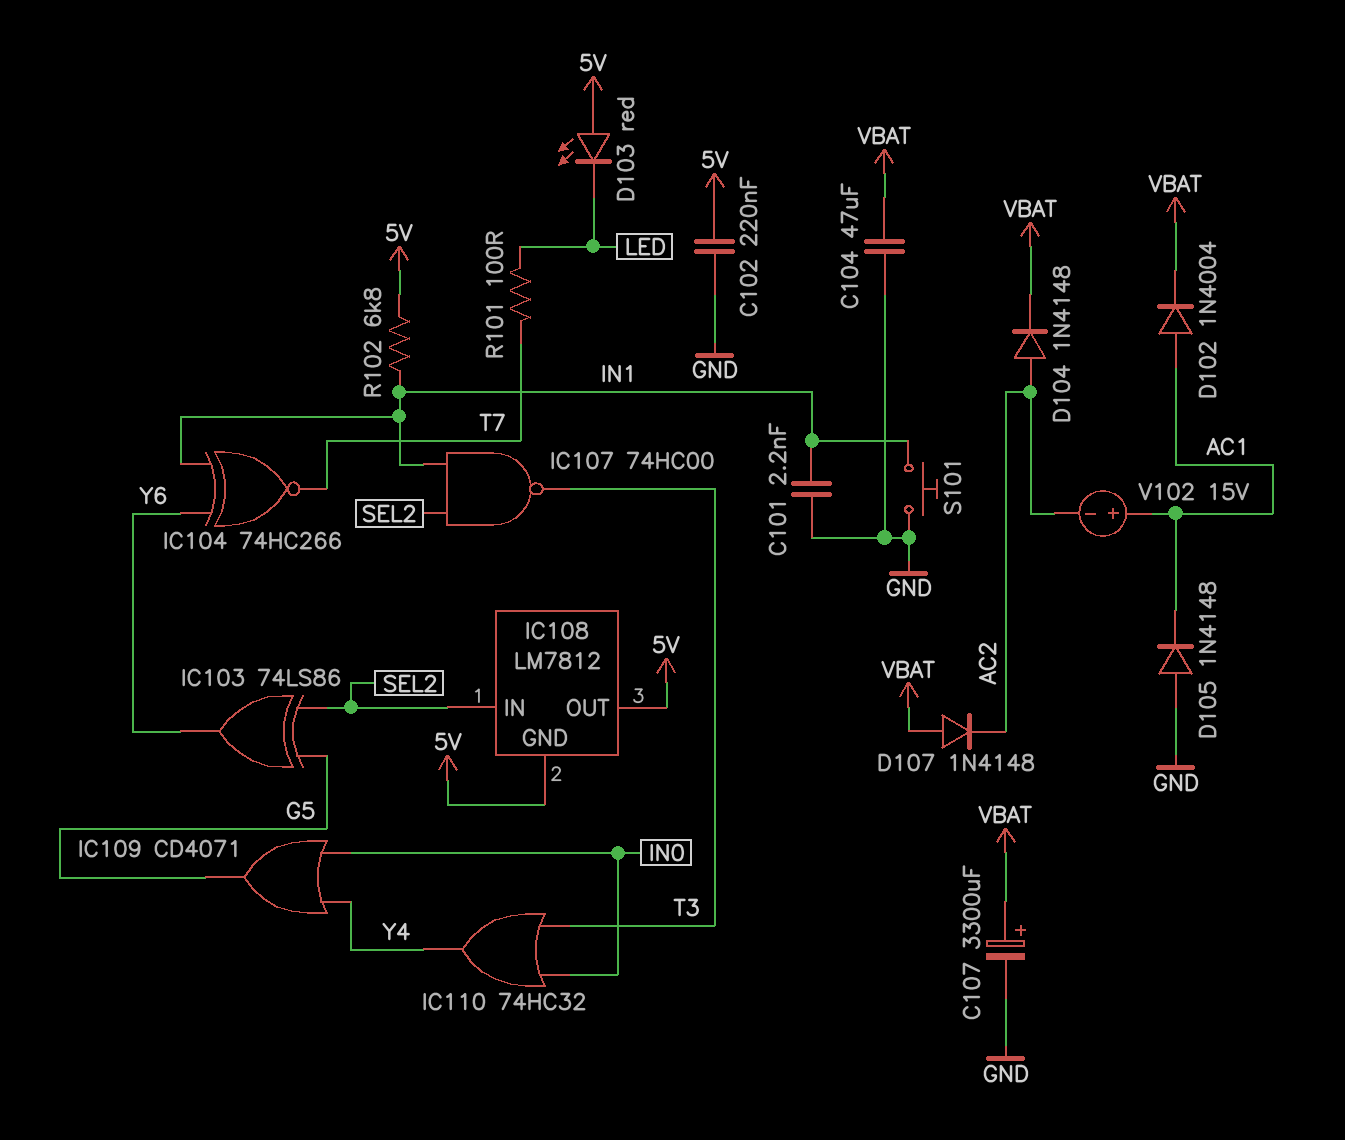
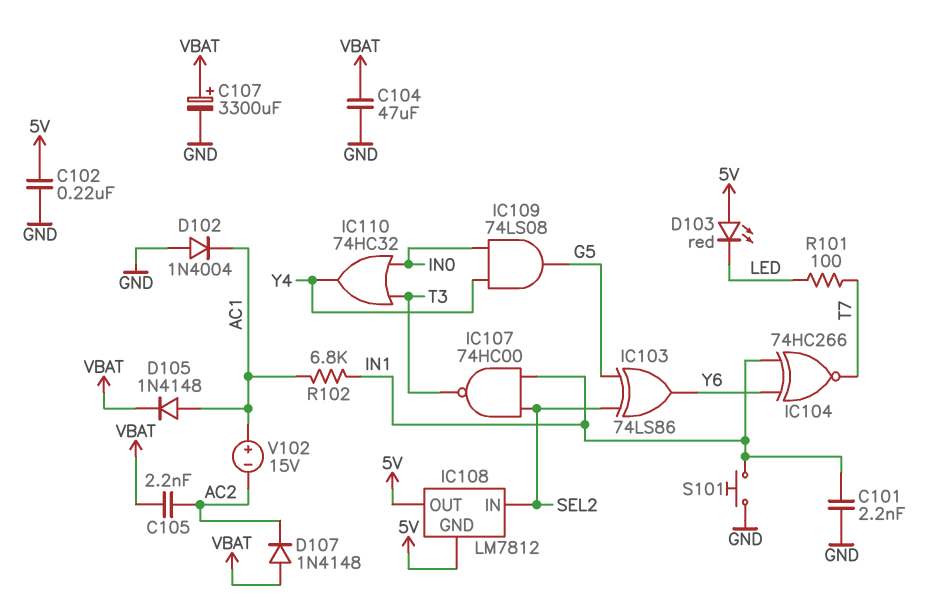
C105: none -> 2.2nF (AC2, VBAT)
D102: diode 1N4004 (A AC1, K VBAT) -> diode 1N4004 (A GND, K AC1)
D104: diode 1N4148 (A AC2, K VBAT) -> none
D105: diode 1N4148 (A GND, K AC1) -> diode 1N4148 (A AC1, K VBAT)
IC109: OR CD4071 (in IN0, in Y4, out G5) -> AND 74LS08 (in IN0, in Y4, out G5)
R102: 6.8k (5V, IN1) -> 6.8k (AC1, IN1)

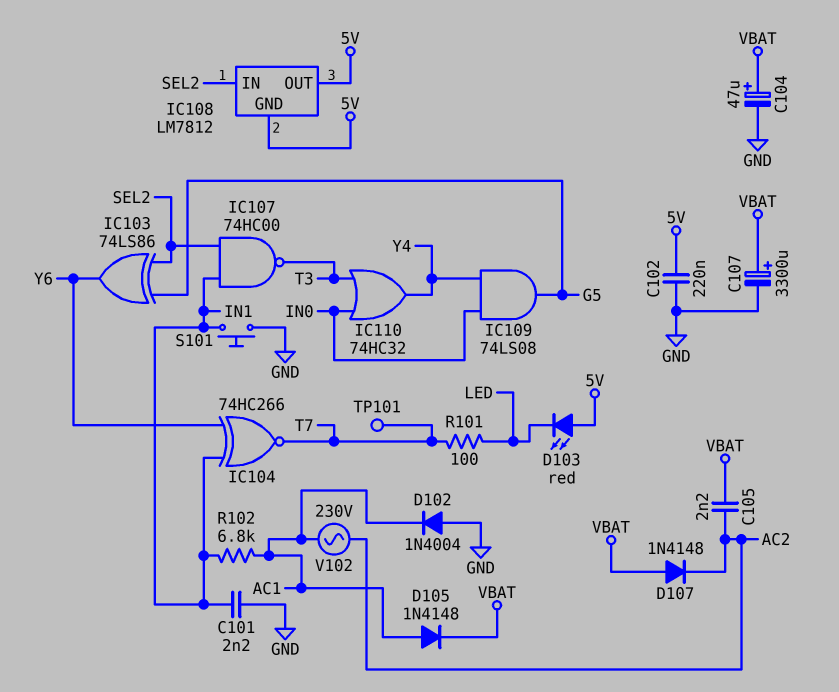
C104: 47uF (GND, VBAT) -> 47uF (plus VBAT, minus GND)
TP101: none -> test point (T7)
V102: 15V (plus AC1, minus AC2) -> AC 230V (AC1, AC2)

